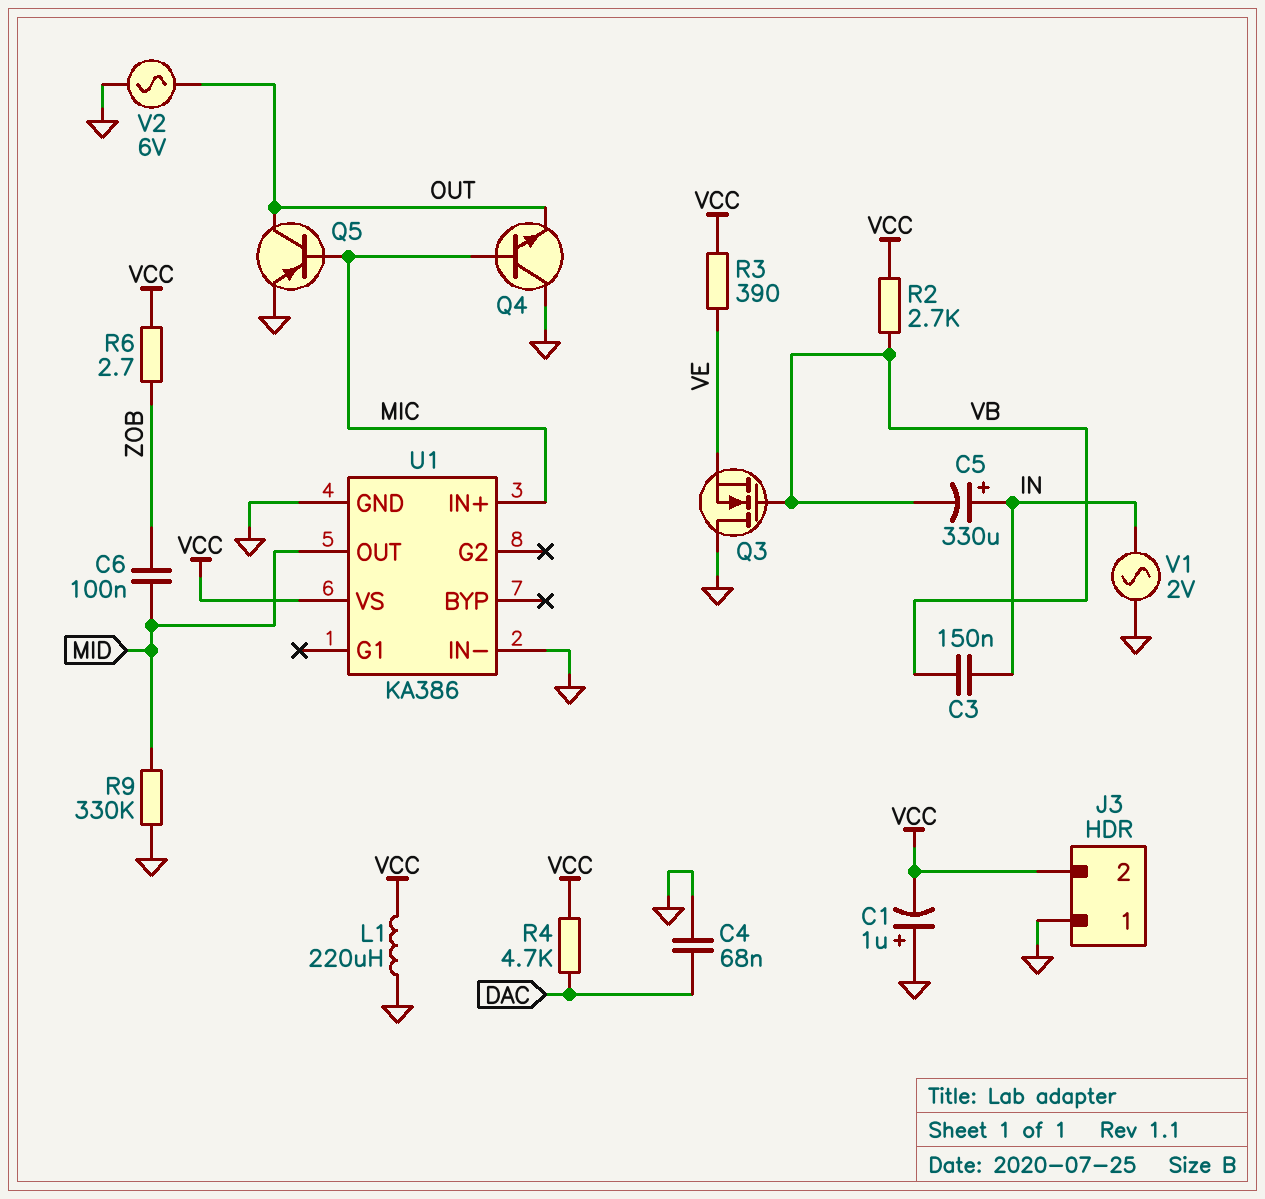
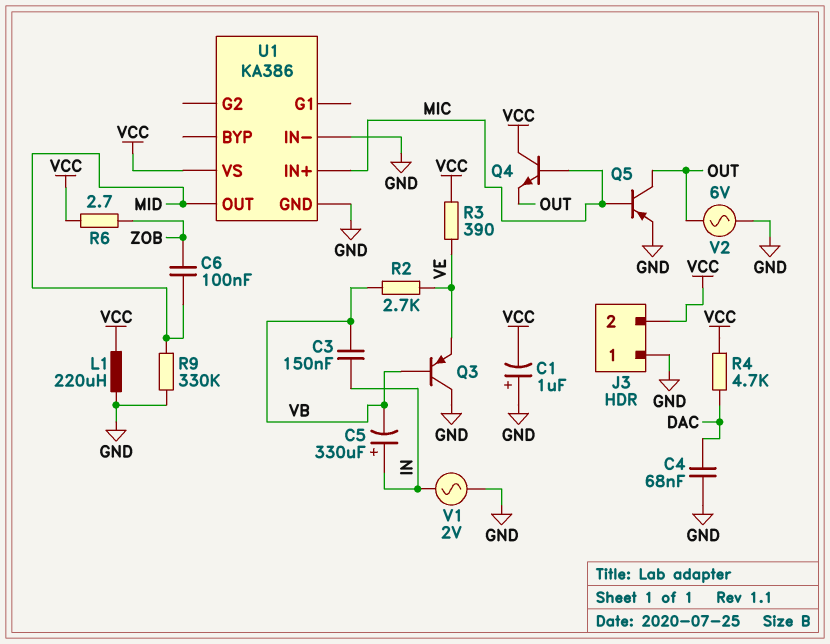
Q3: NMOS (G VB, D GND, S VE) -> PNP (B VB, C GND, E VE)
Q4: NPN (B MIC, C GND, E OUT) -> NPN (B MIC, C VCC, E OUT)
R2: 2.7k (VB, VCC) -> 2.7k (VB, VE)

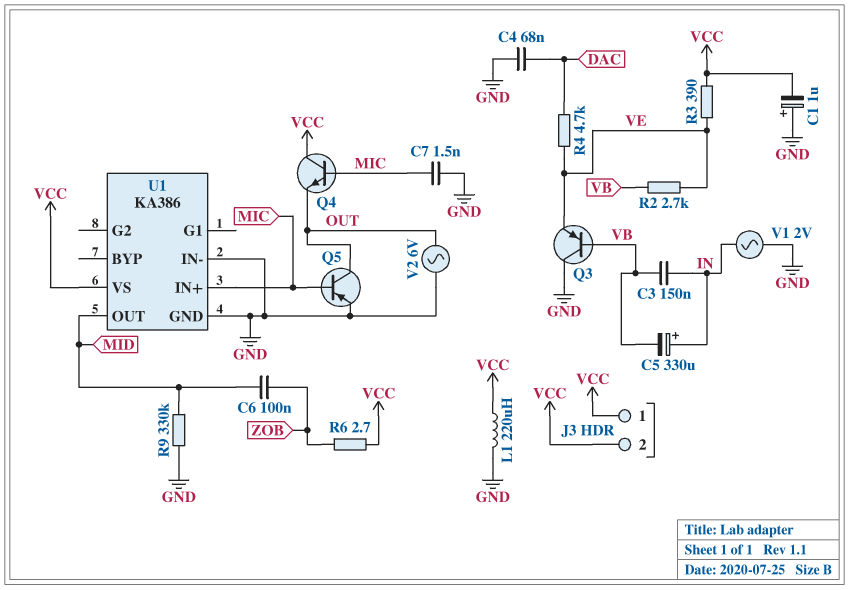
C7: none -> 1.5nF (GND, MIC)
J3 pin 1: GND -> VCC
R4: 4.7k (DAC, VCC) -> 4.7k (DAC, VE)

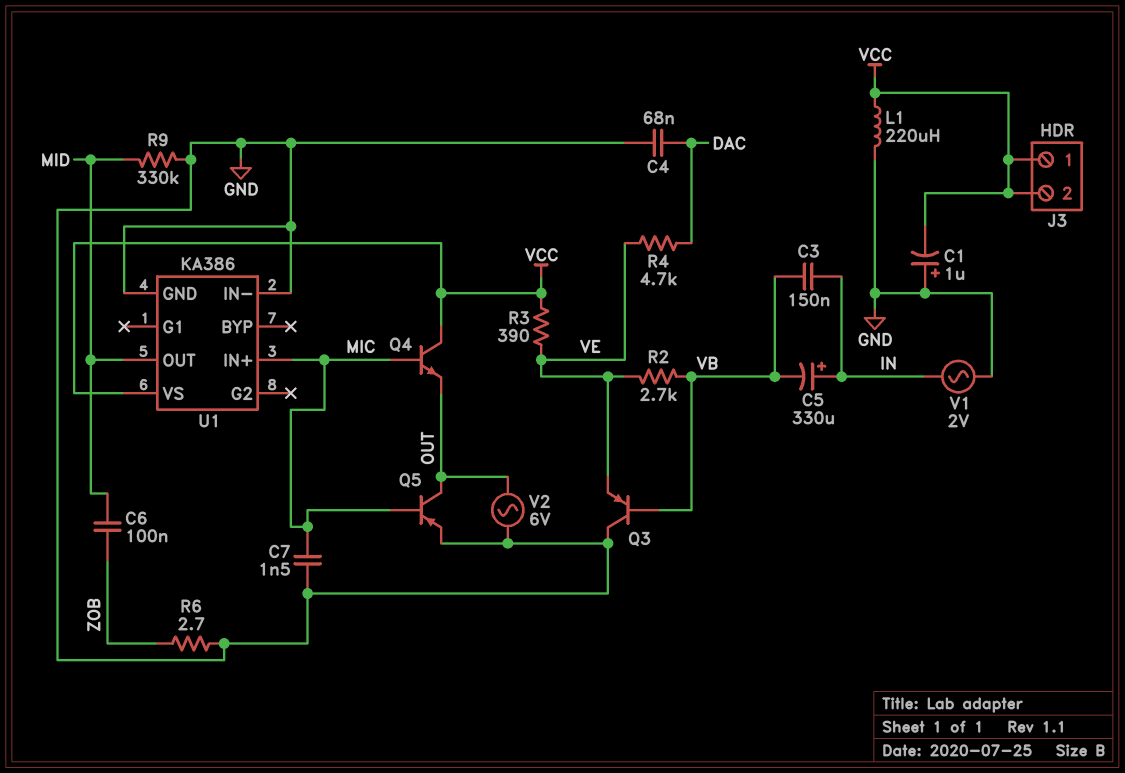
R6: 2.7 (VCC, ZOB) -> 2.7 (GND, ZOB)

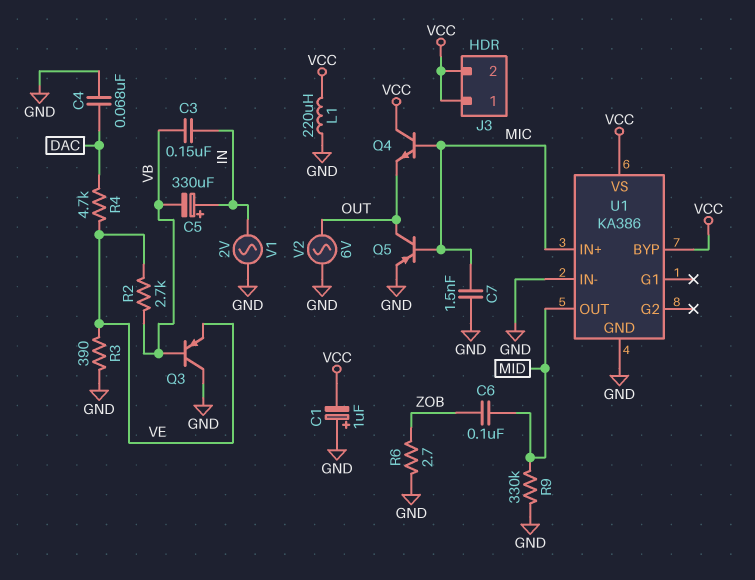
R3: 390 (VCC, VE) -> 390 (GND, VE)
U1 pin BYP: none -> VCC

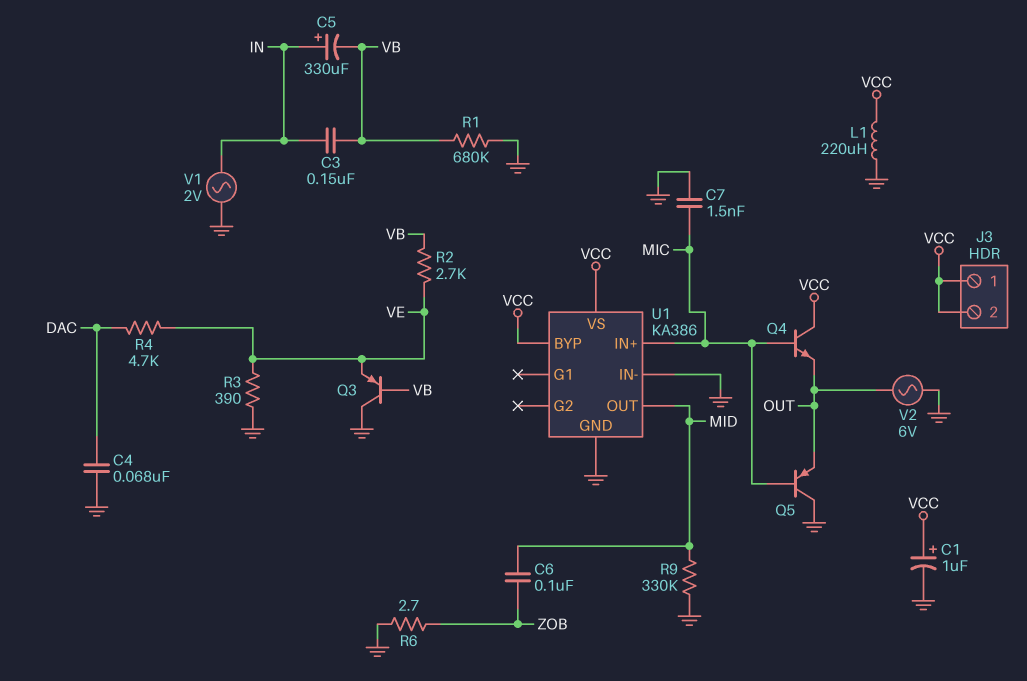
C1: 1uF (plus GND, minus VCC) -> 1uF (plus VCC, minus GND)
Q5: PNP (B MIC, C OUT, E GND) -> PNP (B MIC, C GND, E OUT)
R1: none -> 680k (GND, VB)

